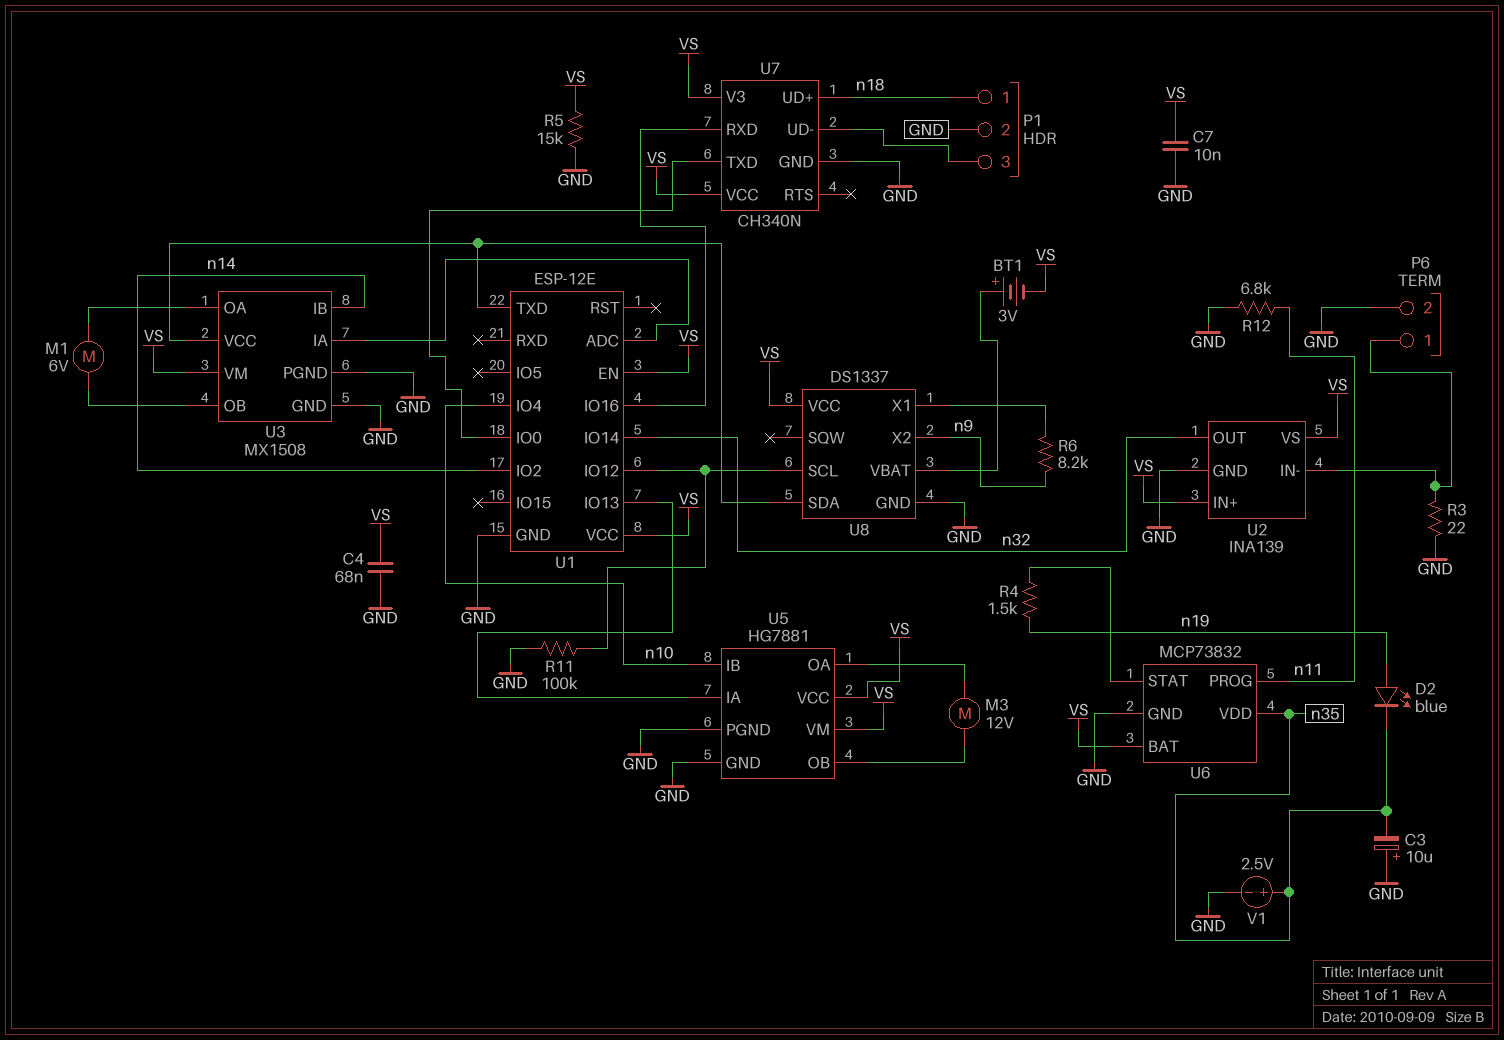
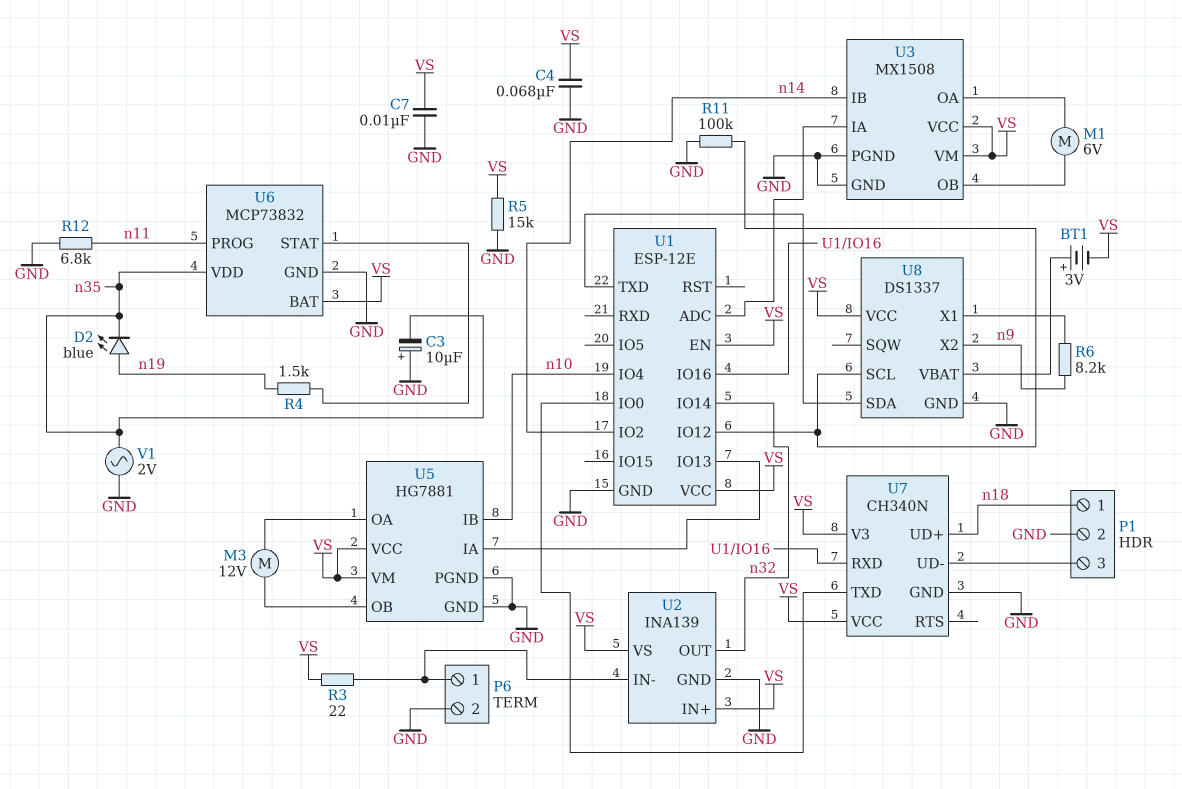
R3: 22 (GND, P6/1) -> 22 (P6/1, VS)
U3 pin VCC: U1/TXD -> VS
V1: 2.5V (plus n35, minus GND) -> AC 2V (GND, n35)

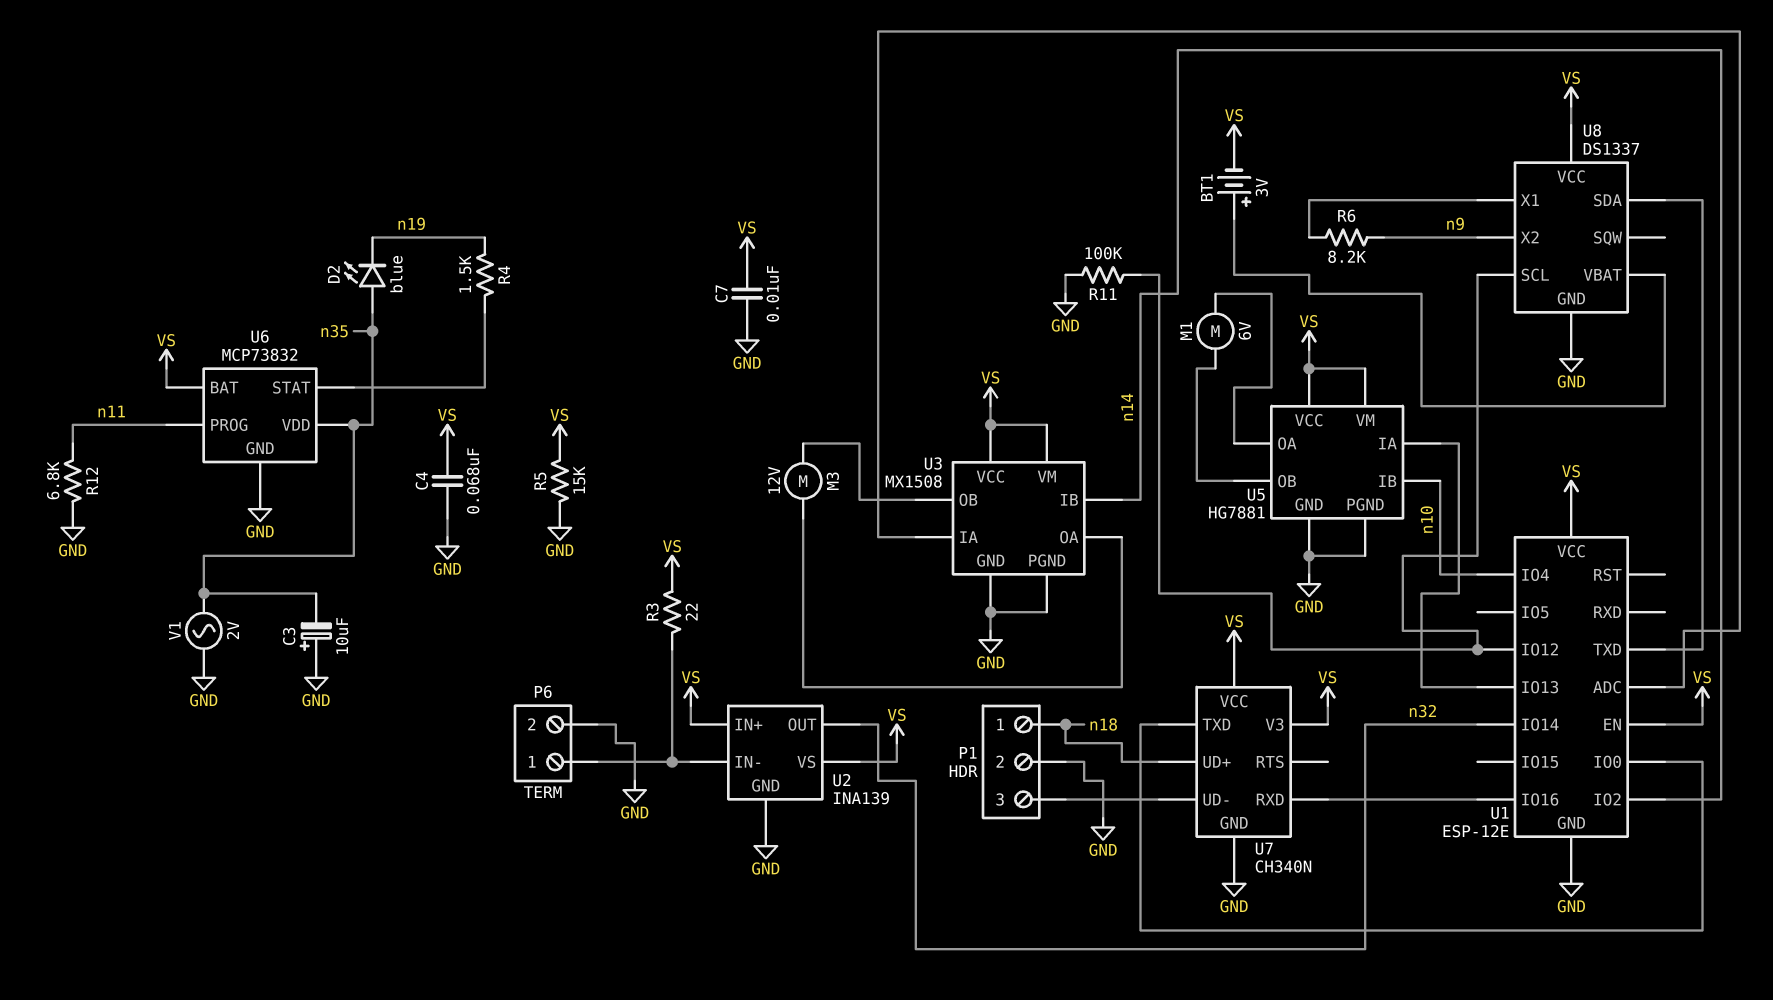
D2: LED blue (A n19, K n35) -> LED blue (A n35, K n19)
M1: motor 6V (U3/OA, U3/OB) -> motor 6V (U5/OA, U5/OB)
M3: motor 12V (U5/OA, U5/OB) -> motor 12V (U3/OA, U3/OB)

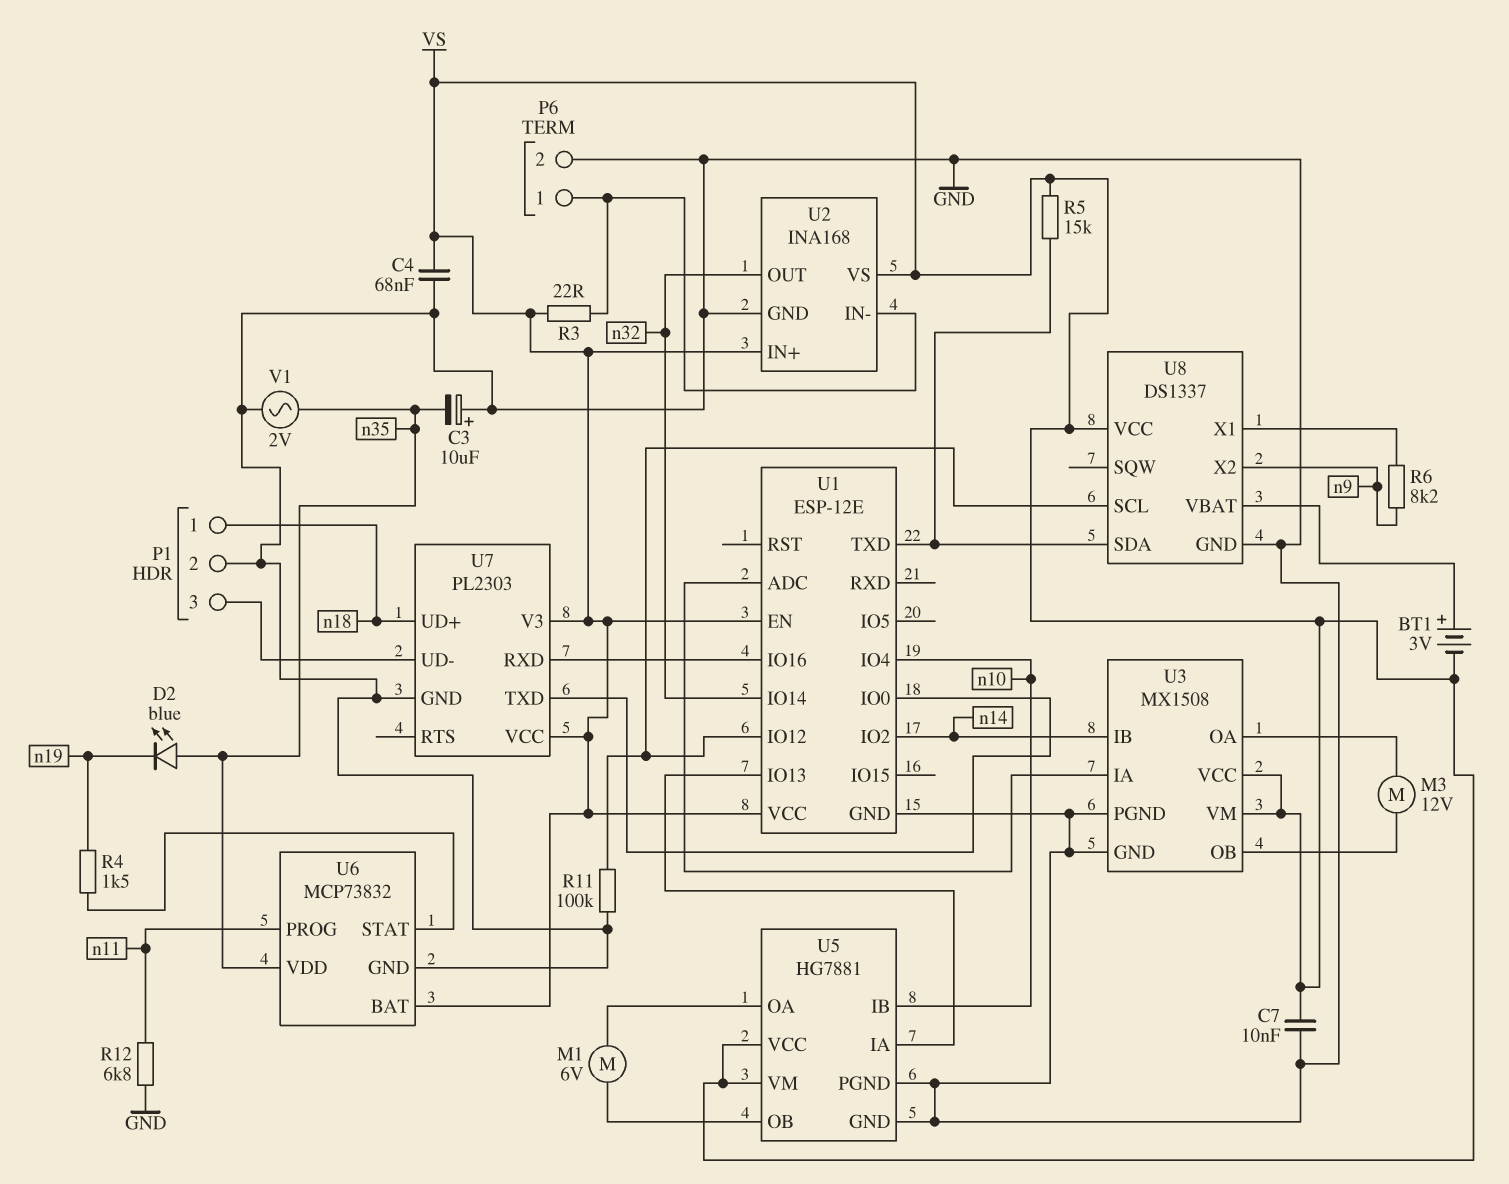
R5: 15k (GND, VS) -> 15k (U1/TXD, VS)
U2: INA139 -> INA168
U7: CH340N -> PL2303

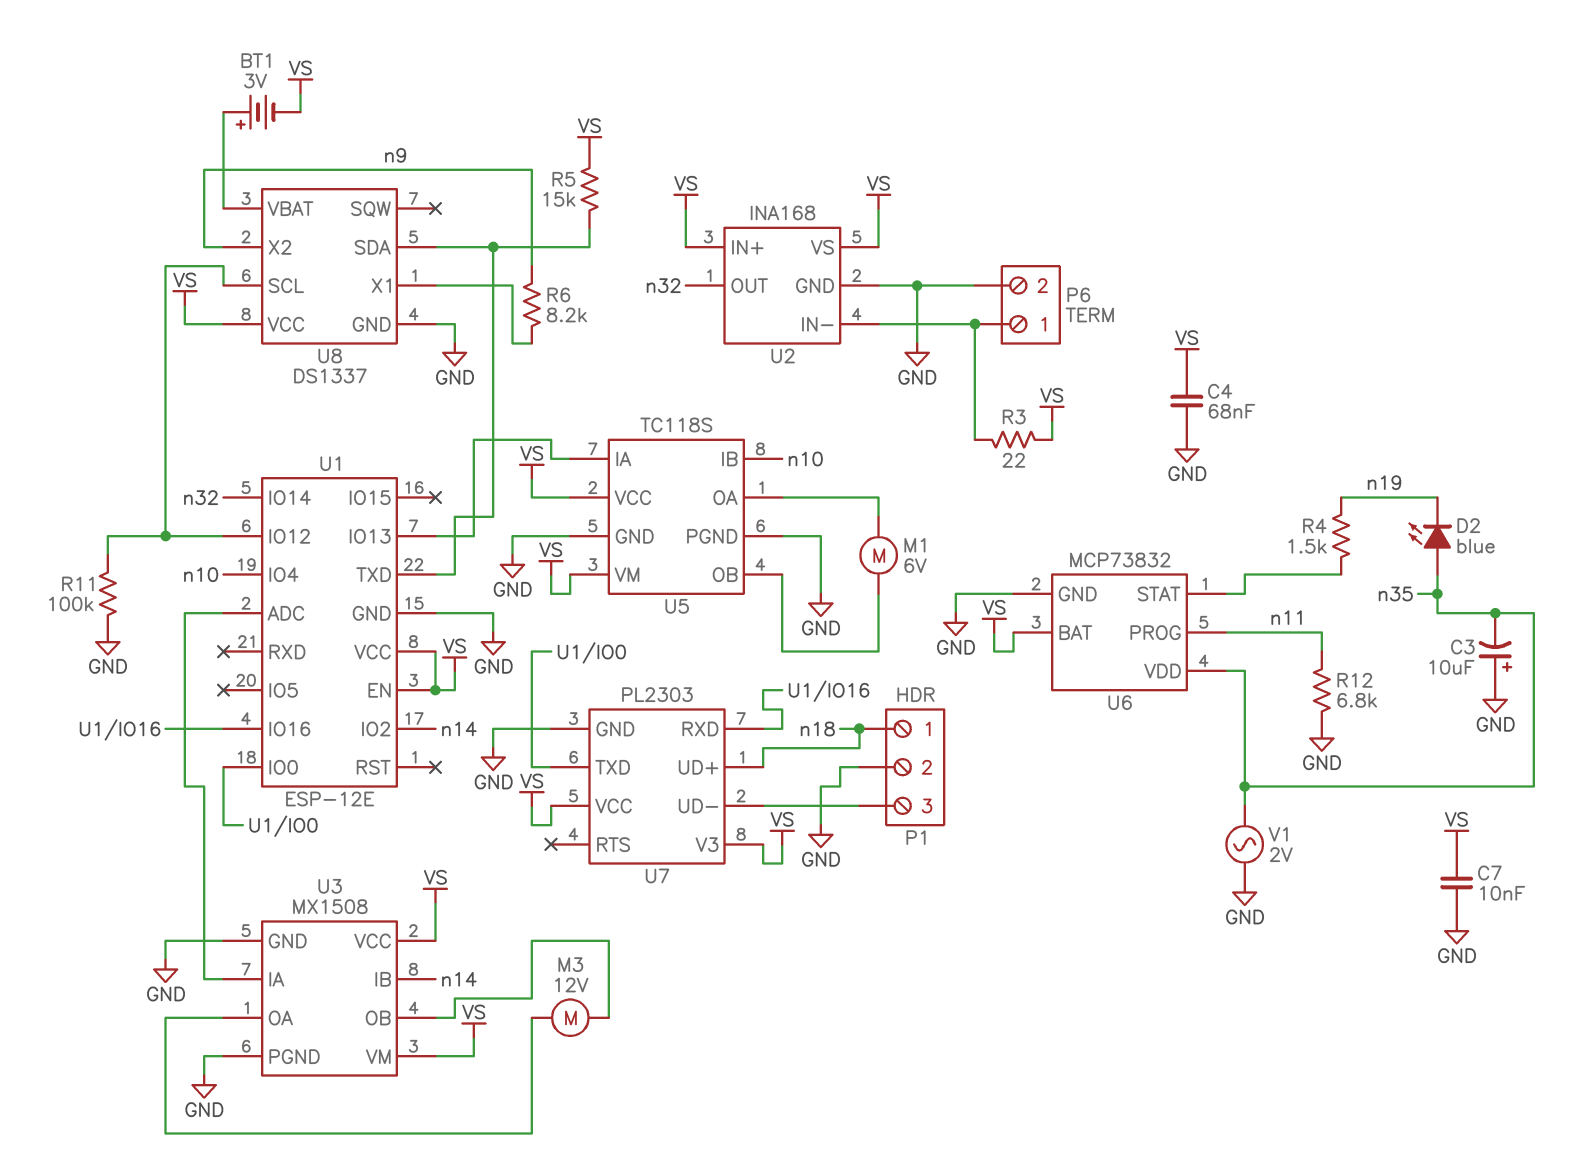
U5: HG7881 -> TC118S

